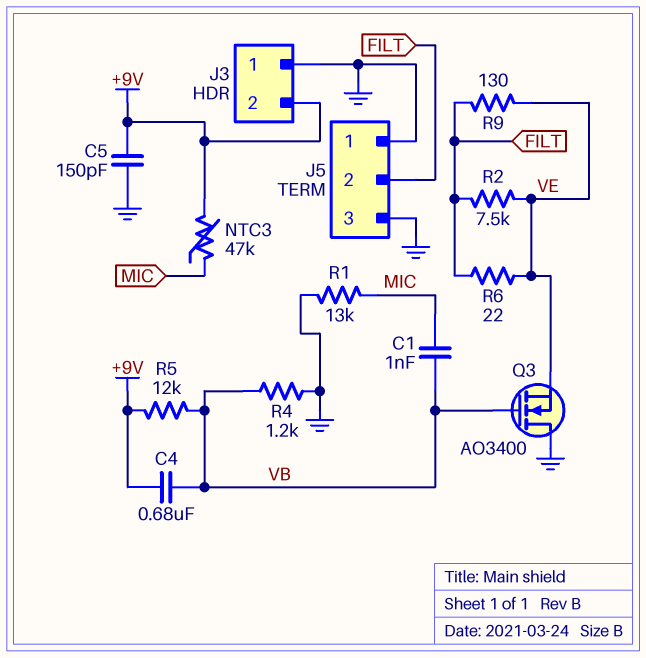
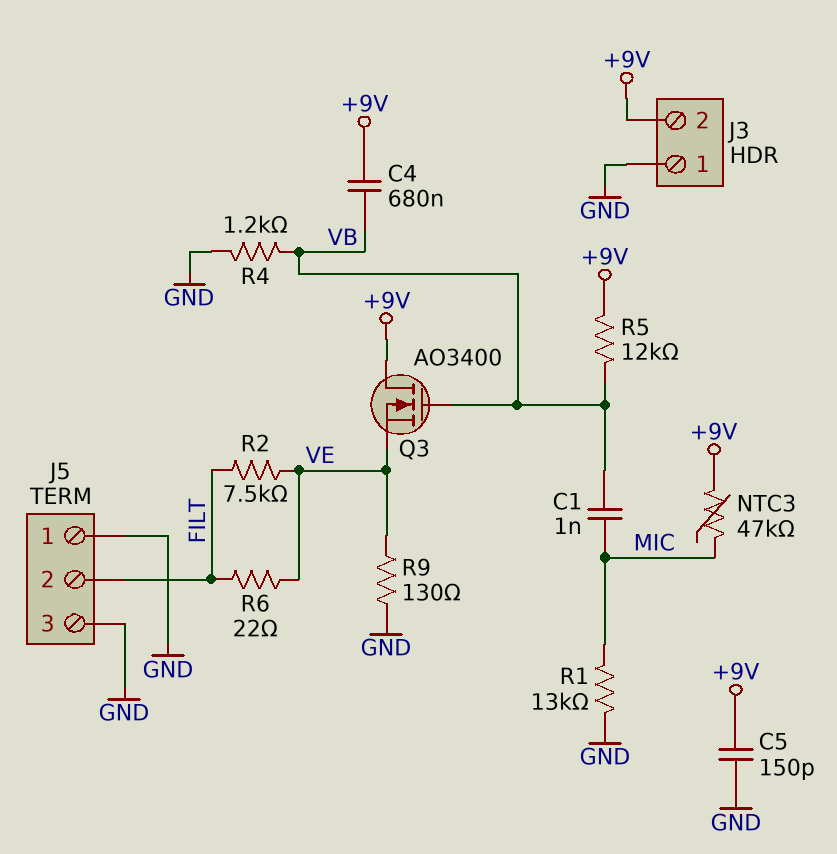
Q3: NMOS AO3400 (G VB, D GND, S VE) -> NMOS AO3400 (G VB, D +9V, S VE)
R9: 130 (FILT, VE) -> 130 (GND, VE)

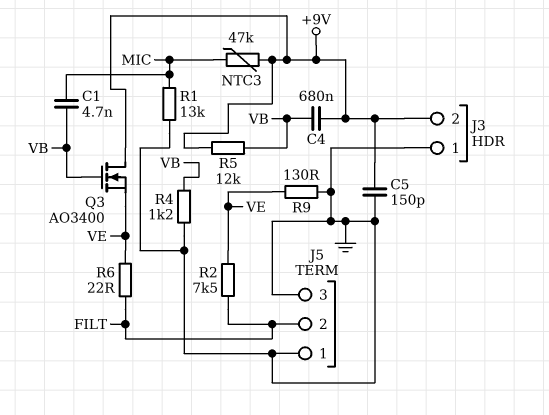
C1: 1nF (MIC, VB) -> 4.7nF (MIC, VB)

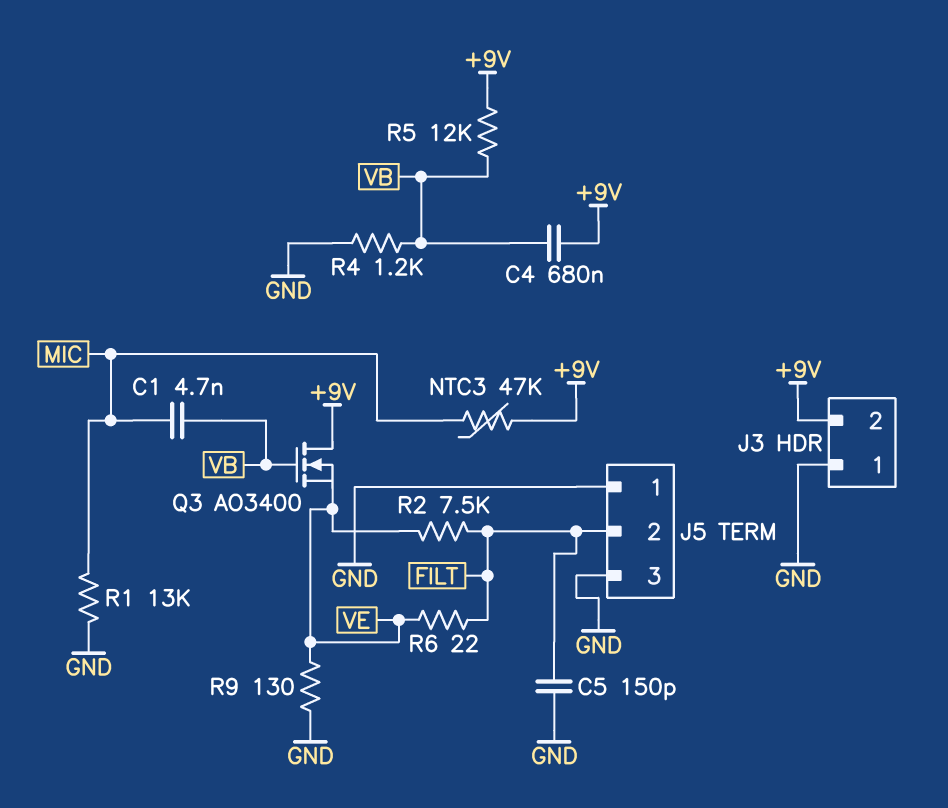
C5: 150pF (+9V, GND) -> 150pF (FILT, GND)

